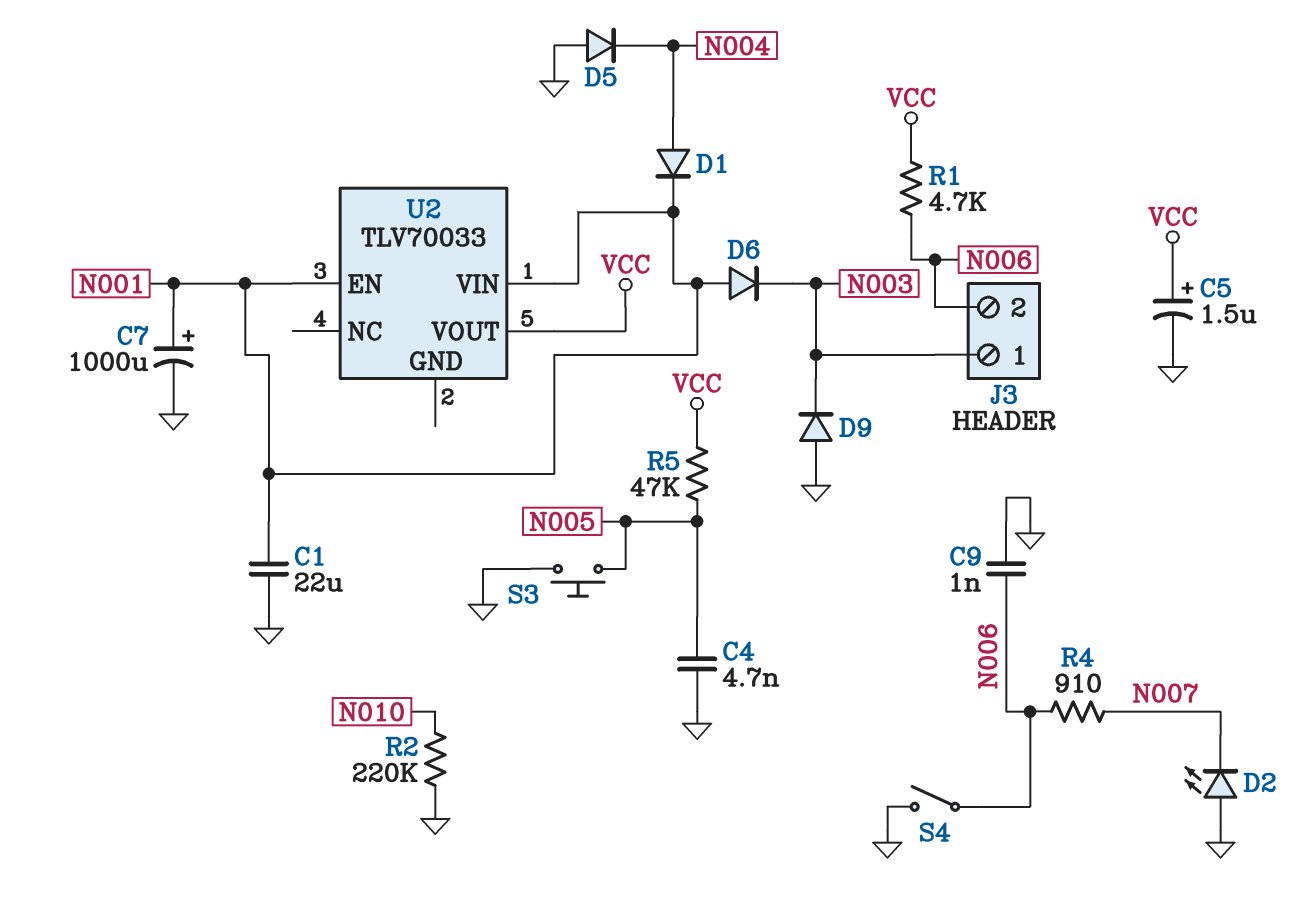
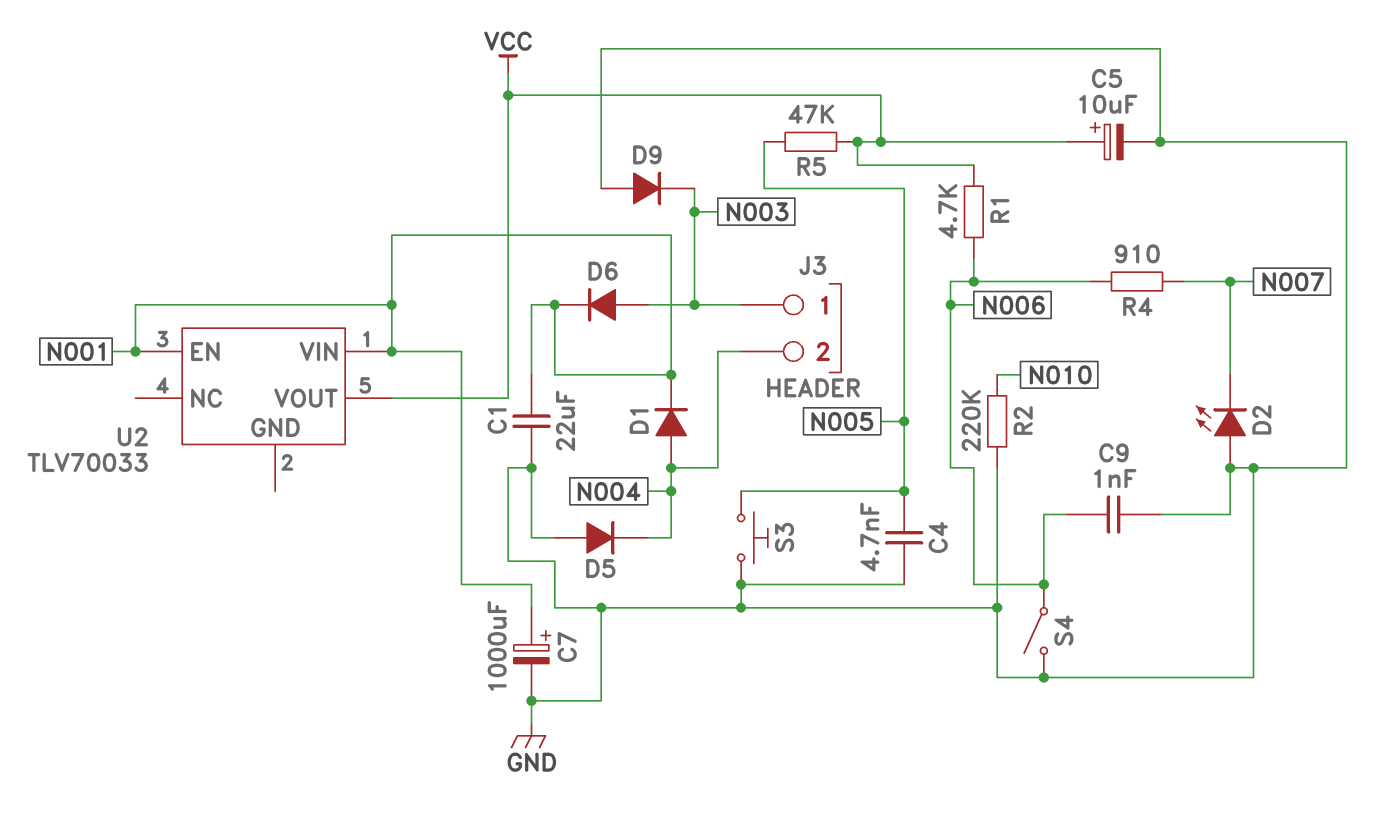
C5: 1.5uF (plus VCC, minus GND) -> 10uF (plus VCC, minus GND)
D6: diode (A N001, K N003) -> diode (A N003, K N001)
J3 pin 2: N006 -> N004

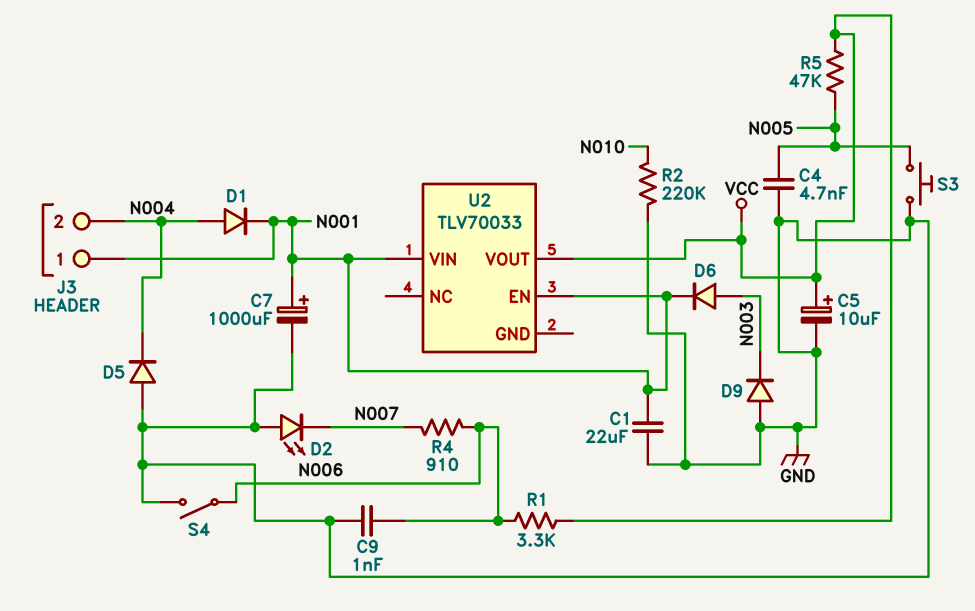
J3 pin 1: N003 -> N001
R1: 4.7k (N006, VCC) -> 3.3k (N006, VCC)

